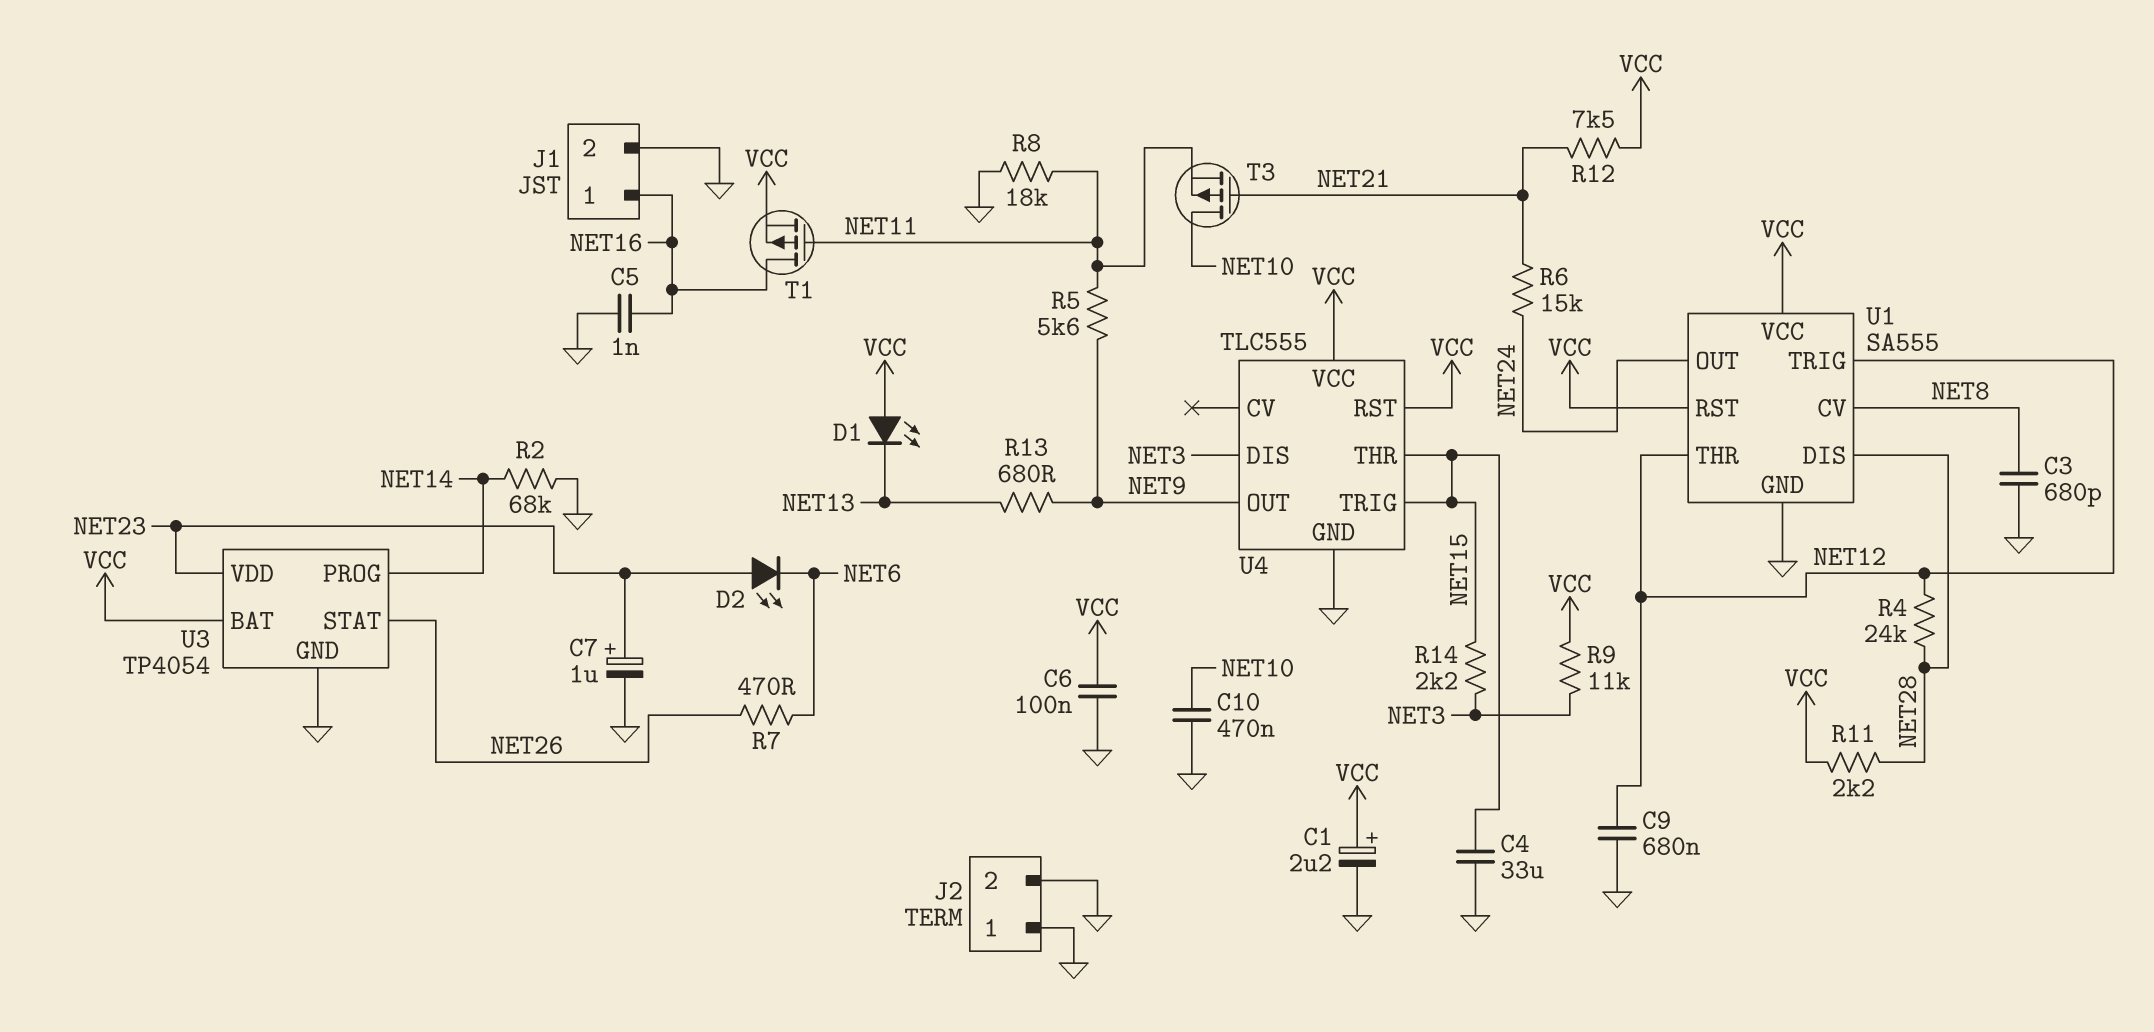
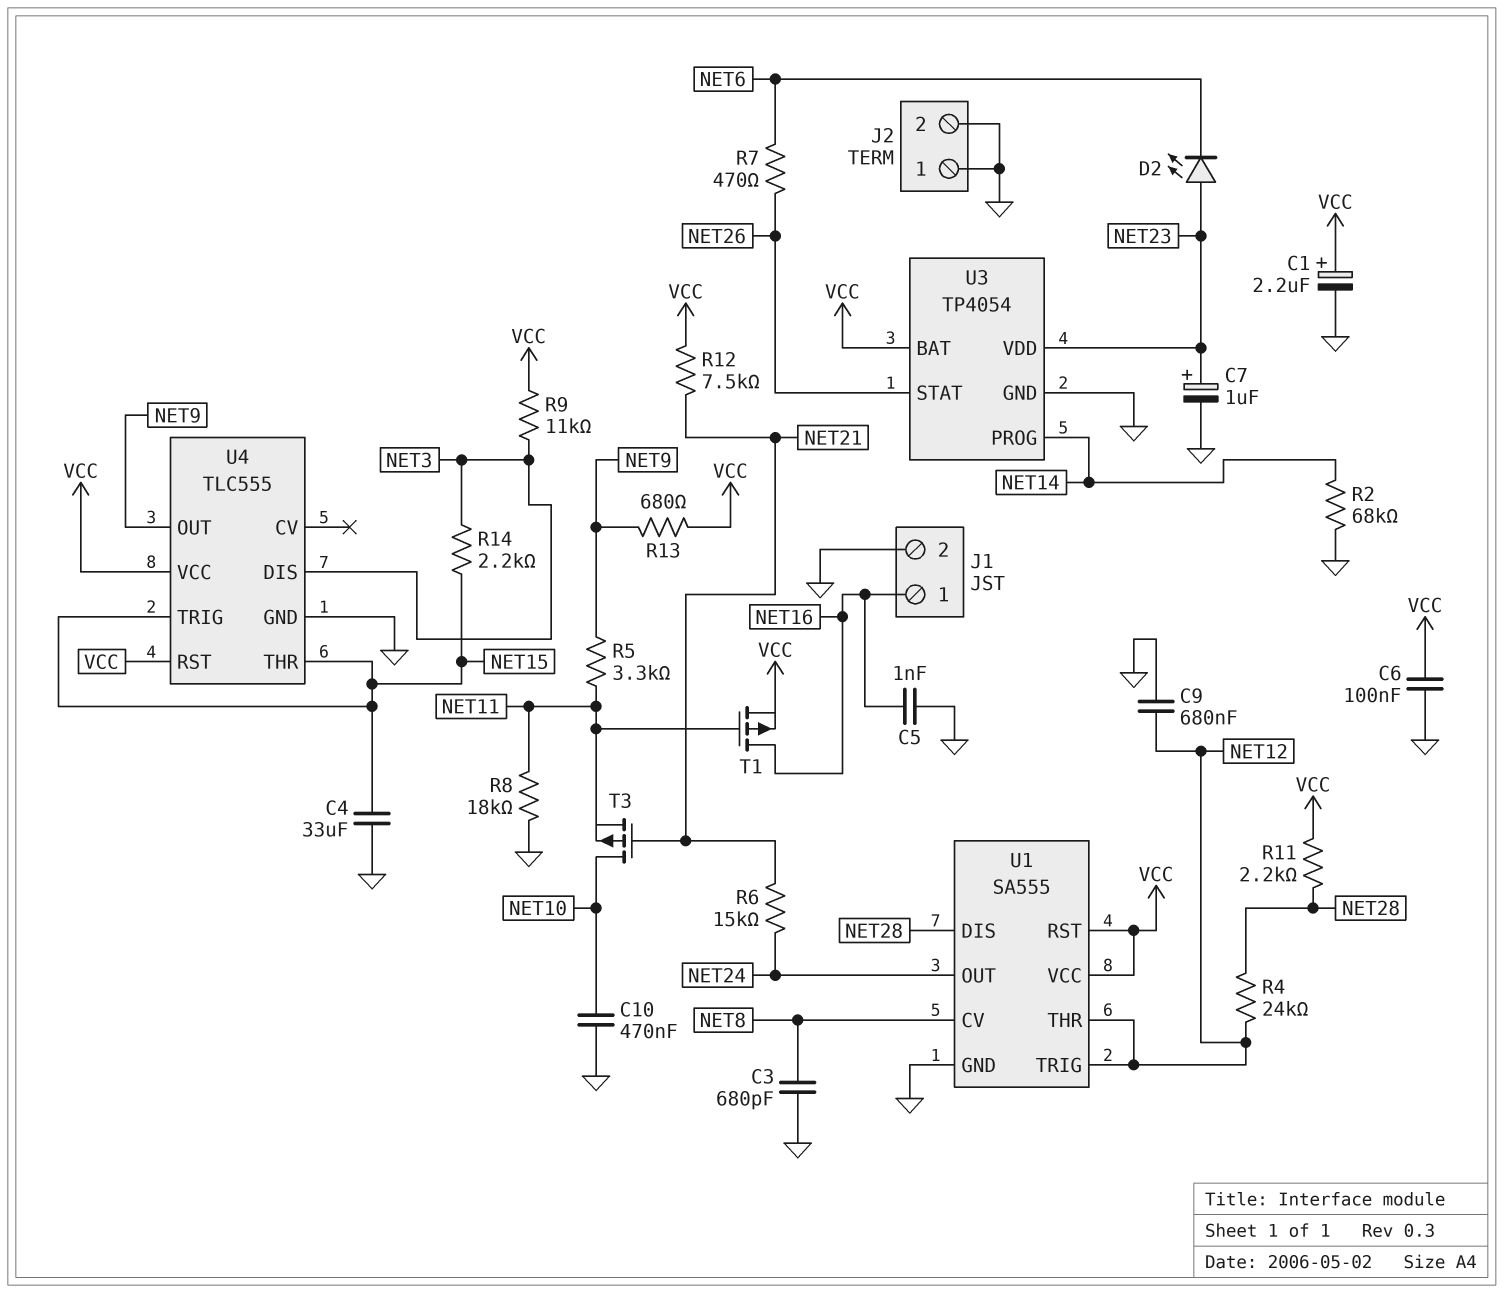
D1: LED (A VCC, K NET13) -> none
R5: 5.6k (NET9, NET11) -> 3.3k (NET9, NET11)
R13: 680 (NET9, NET13) -> 680 (NET9, VCC)

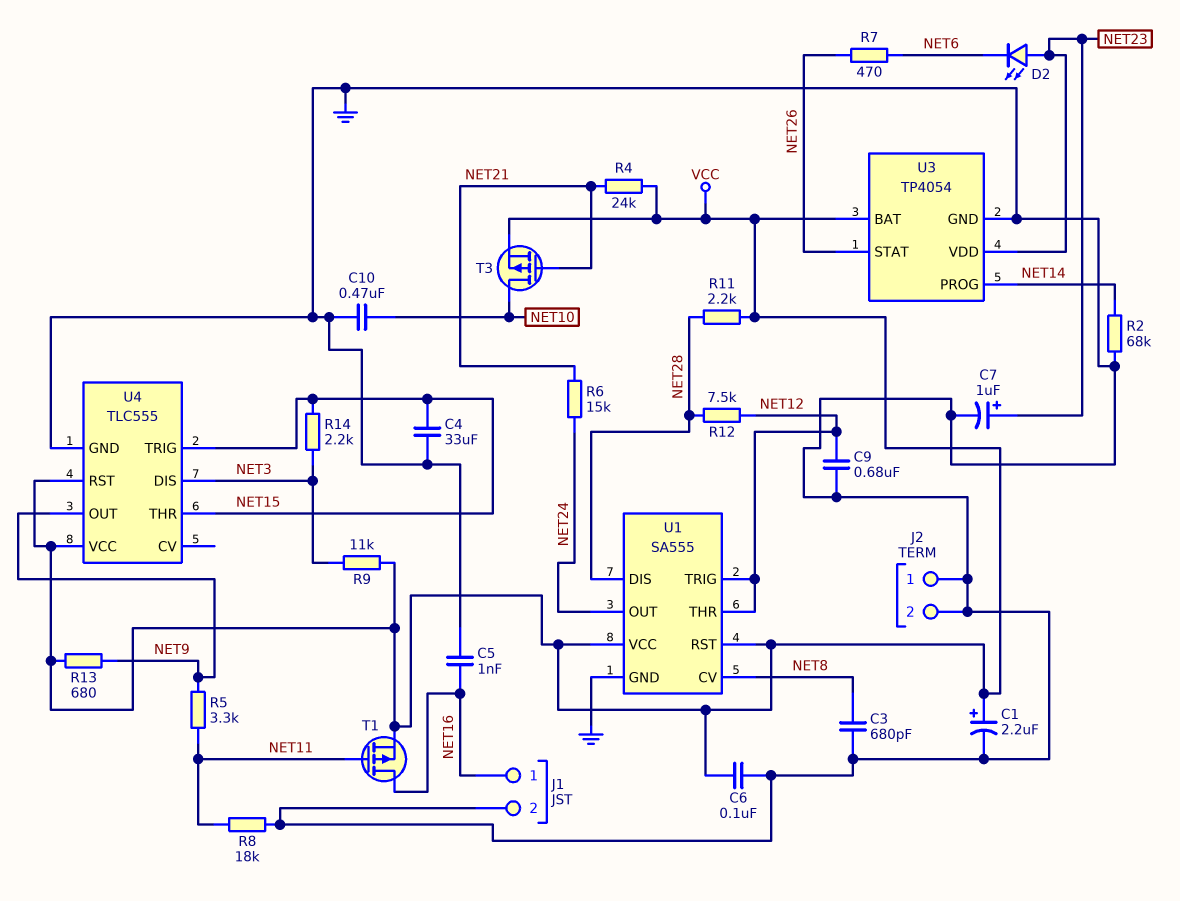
R4: 24k (NET12, NET28) -> 24k (NET21, VCC)
R12: 7.5k (NET21, VCC) -> 7.5k (NET12, NET28)
T3: PMOS (G NET21, D NET10, S NET11) -> PMOS (G NET21, D NET10, S VCC)

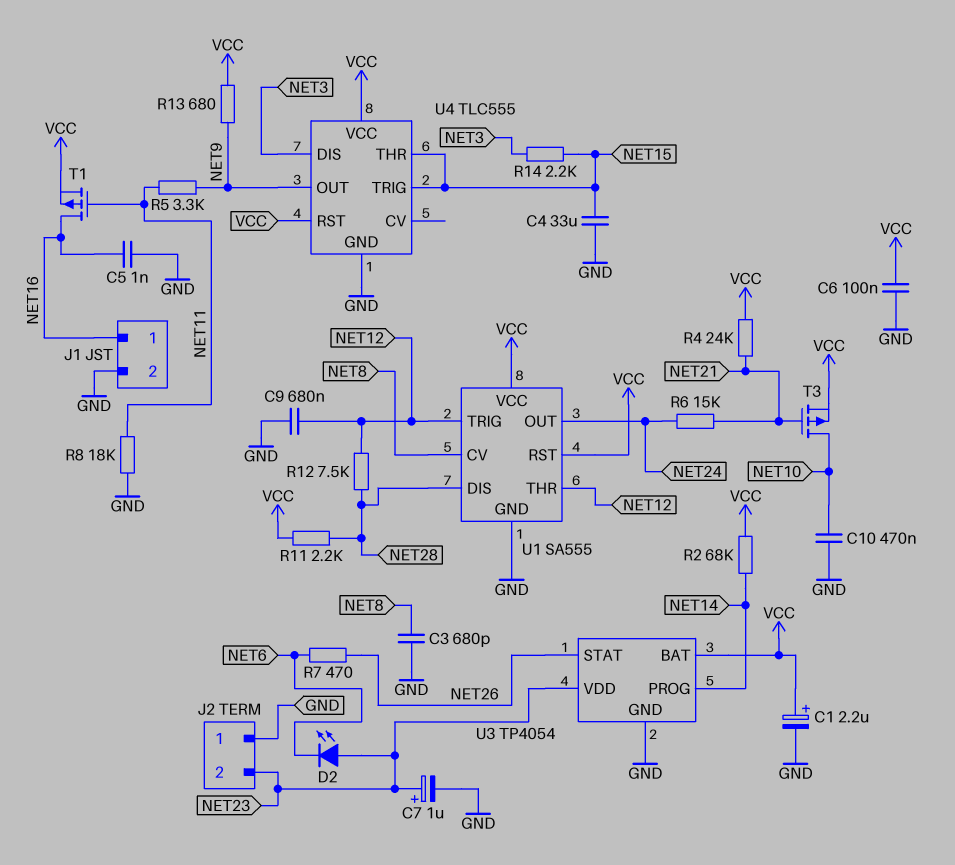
J2 pin 2: GND -> NET23
R2: 68k (GND, NET14) -> 68k (NET14, VCC)
R9: 11k (NET3, VCC) -> none

